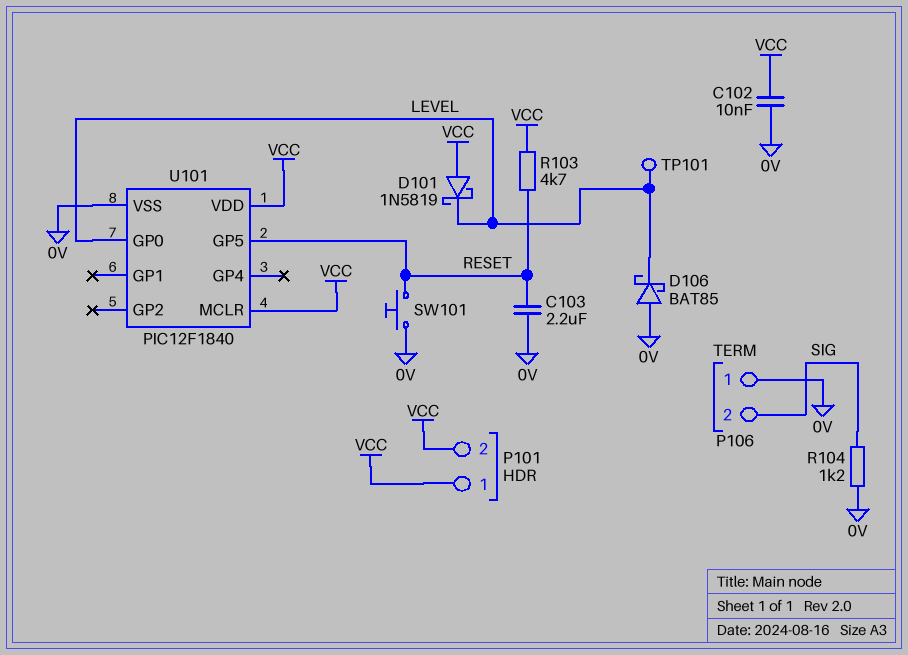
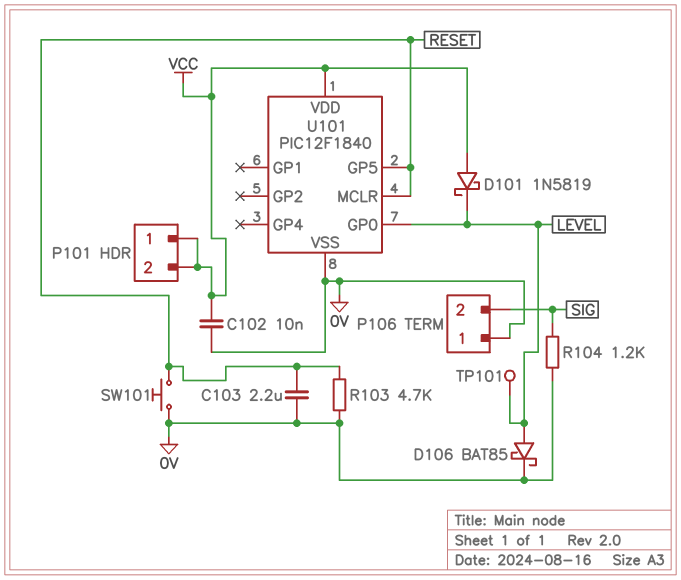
D106: schottky BAT85 (A 0V, K LEVEL) -> schottky BAT85 (A LEVEL, K 0V)
R103: 4.7k (RESET, VCC) -> 4.7k (0V, RESET)
U101 pin MCLR: VCC -> RESET

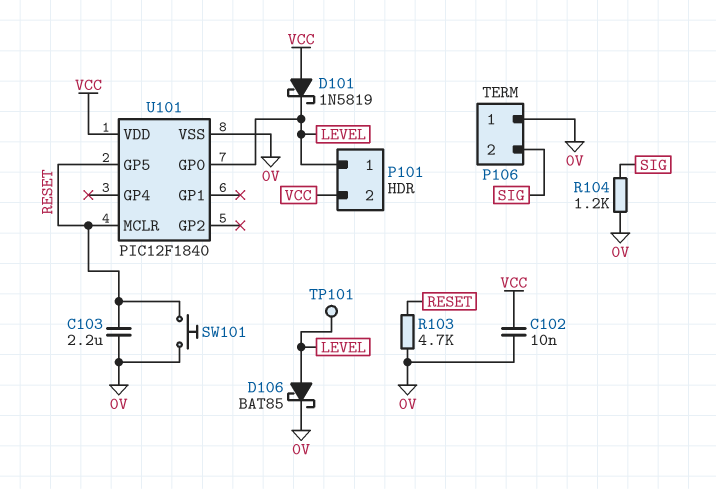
P101 pin 1: VCC -> LEVEL

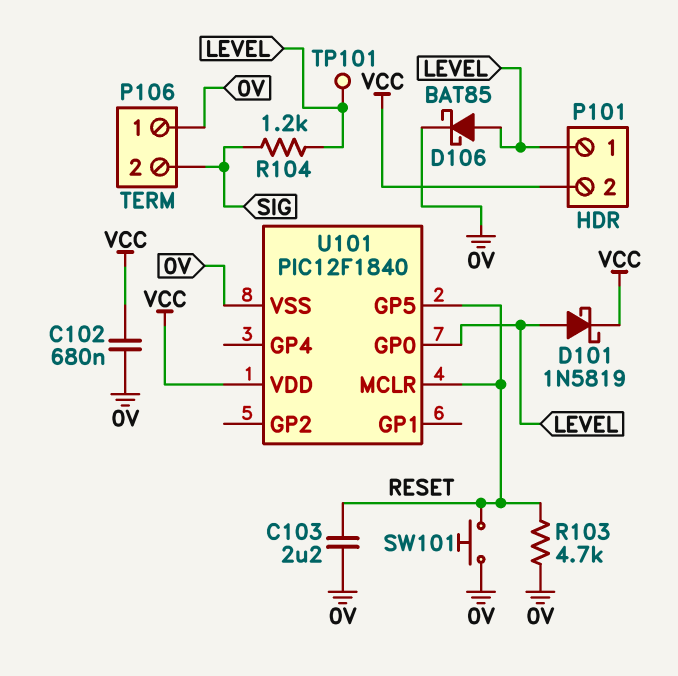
C102: 10nF (0V, VCC) -> 680nF (0V, VCC)
D101: schottky 1N5819 (A VCC, K LEVEL) -> schottky 1N5819 (A LEVEL, K VCC)
R104: 1.2k (0V, SIG) -> 1.2k (LEVEL, SIG)

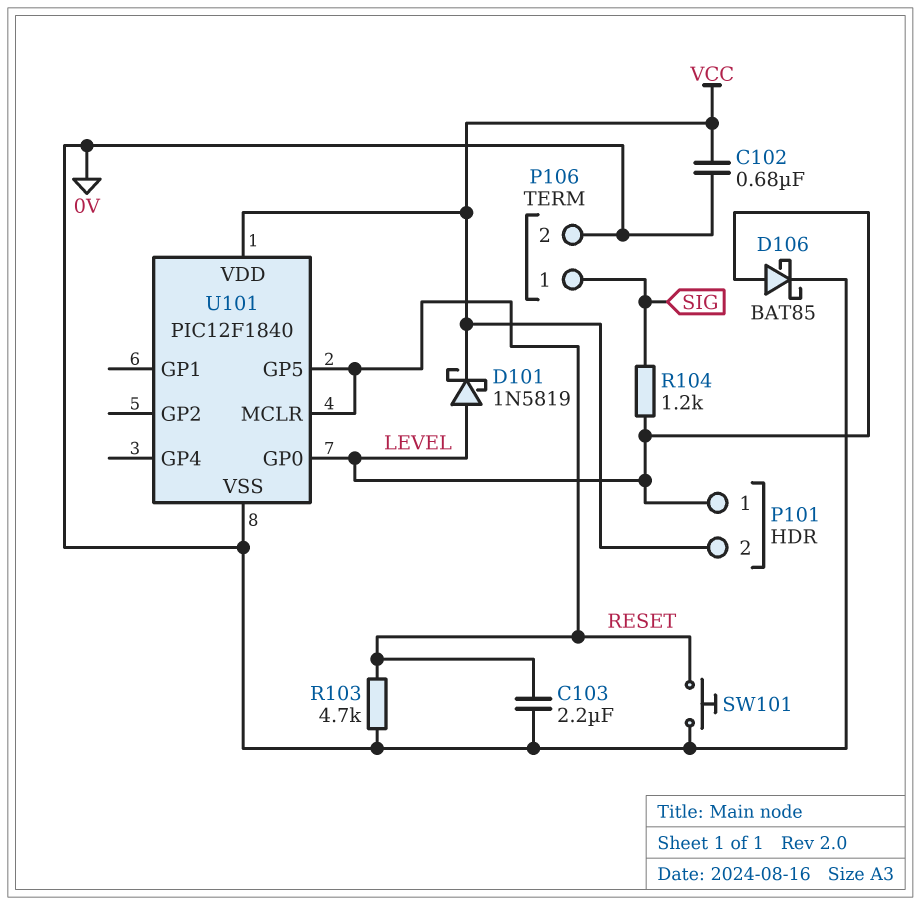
P106 pin 1: 0V -> SIG
P106 pin 2: SIG -> 0V
TP101: test point (LEVEL) -> none

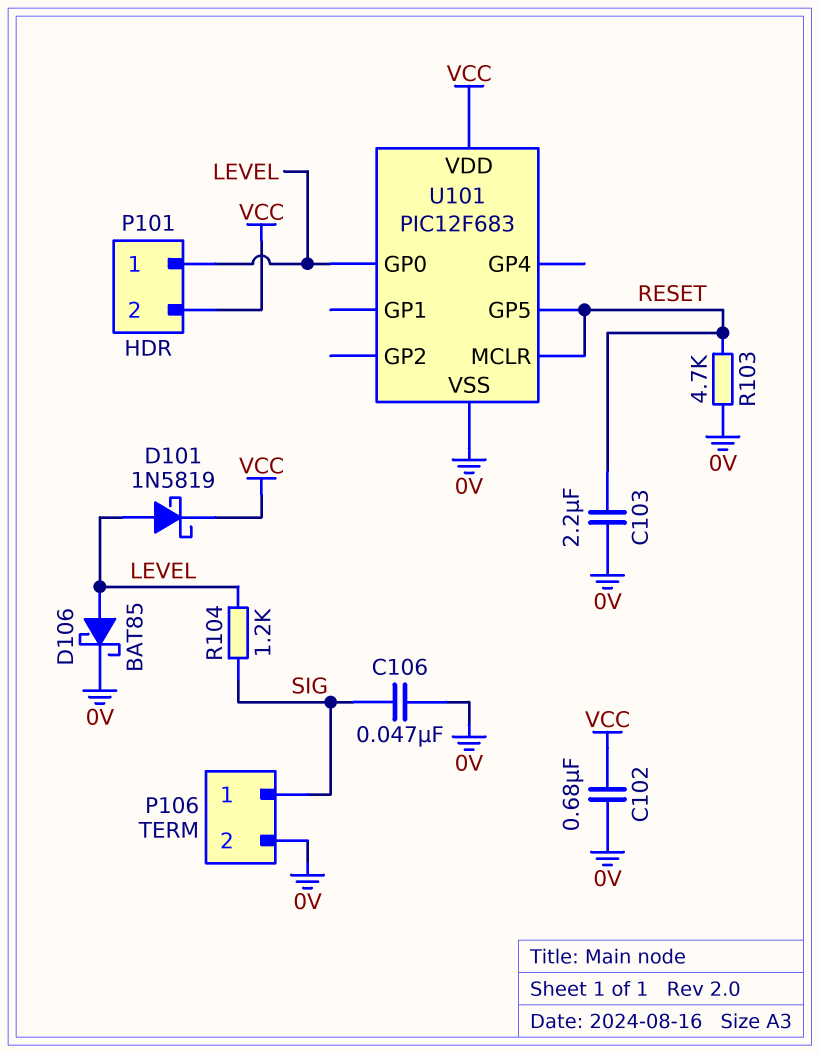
C106: none -> 47nF (0V, SIG)
SW101: button (0V, RESET) -> none
U101: PIC12F1840 -> PIC12F683

